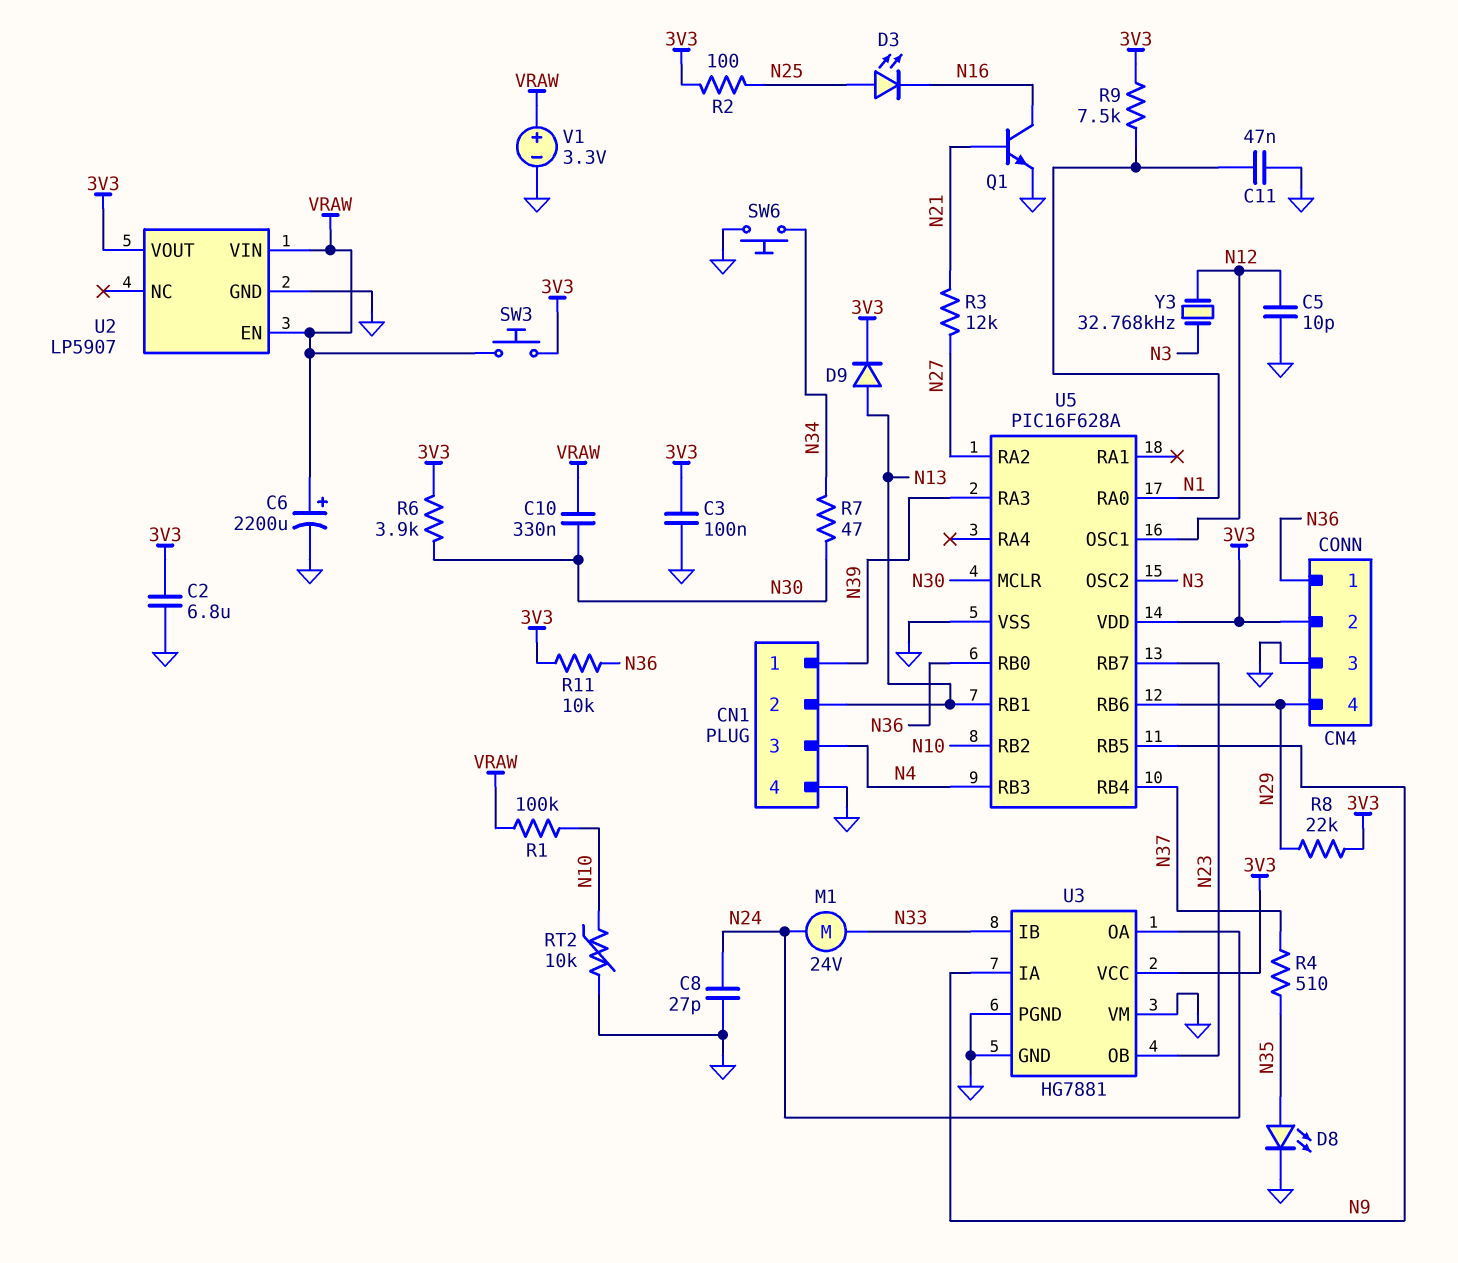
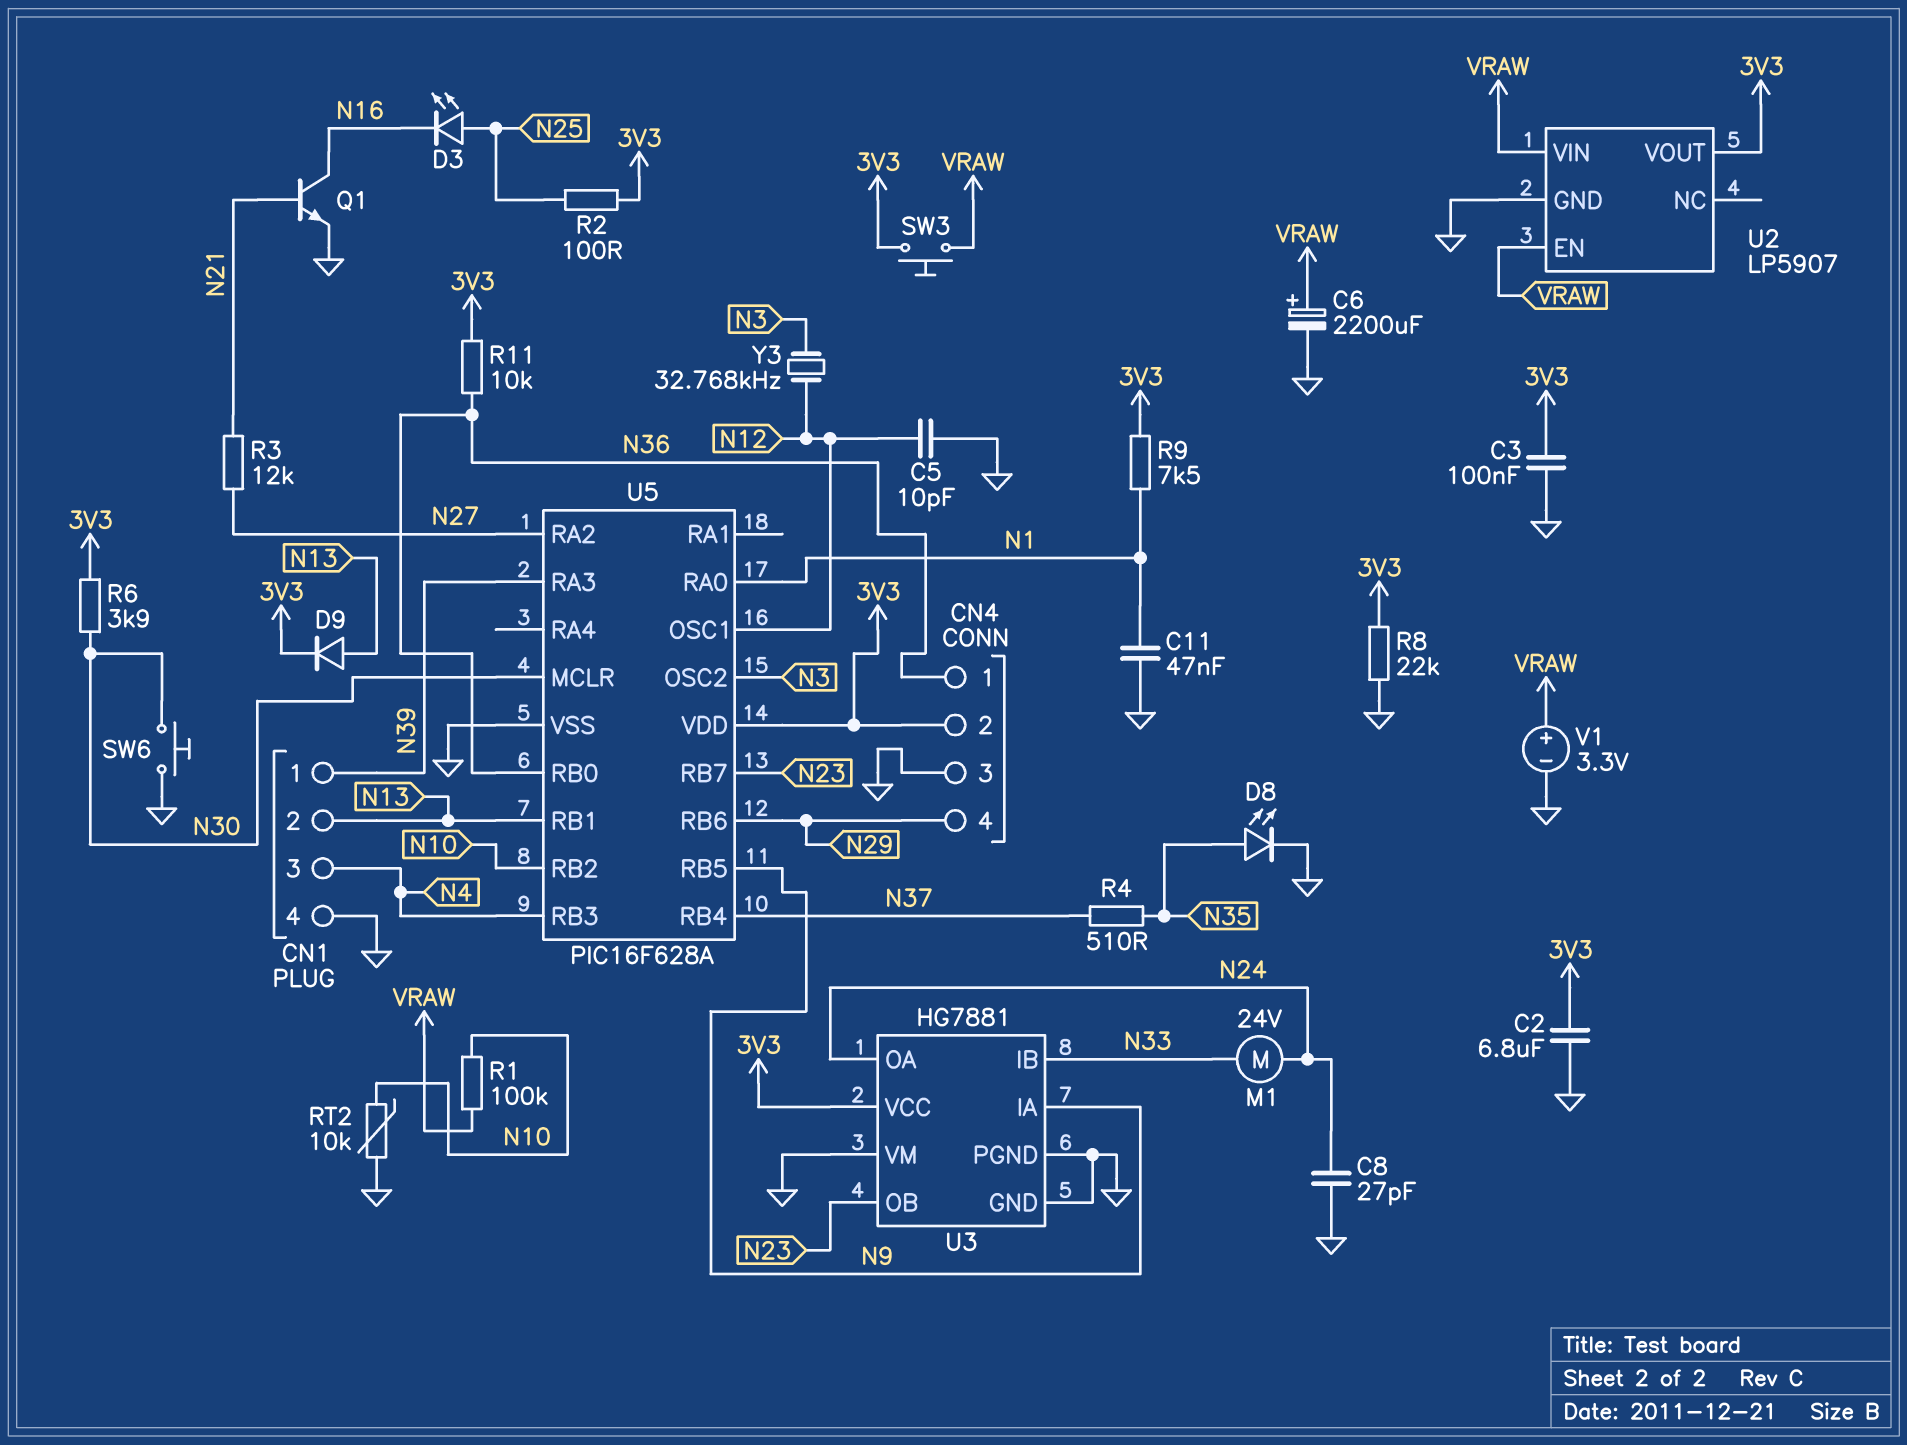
C10: 330nF (N30, VRAW) -> none
R7: 47 (N30, N34) -> none
R8: 22k (3V3, N29) -> 22k (3V3, GND)
SW6: button (GND, N34) -> button (GND, N30)

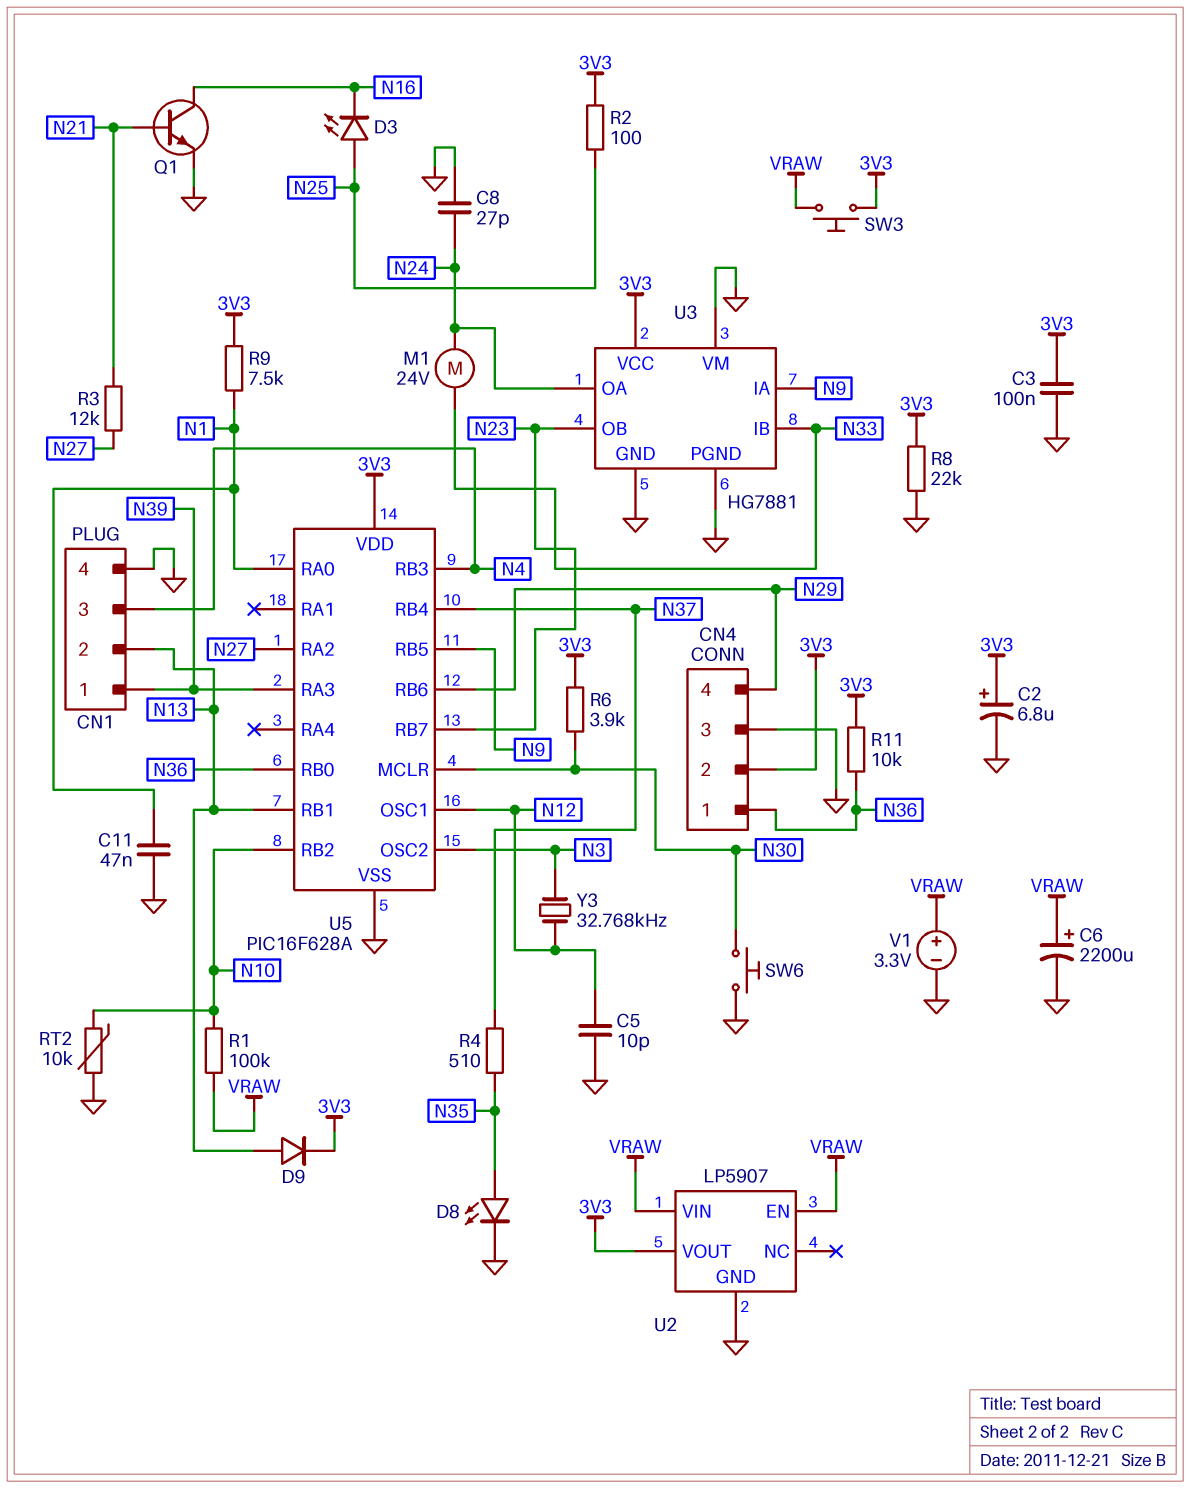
C2: 6.8uF (3V3, GND) -> 6.8uF (plus 3V3, minus GND)

